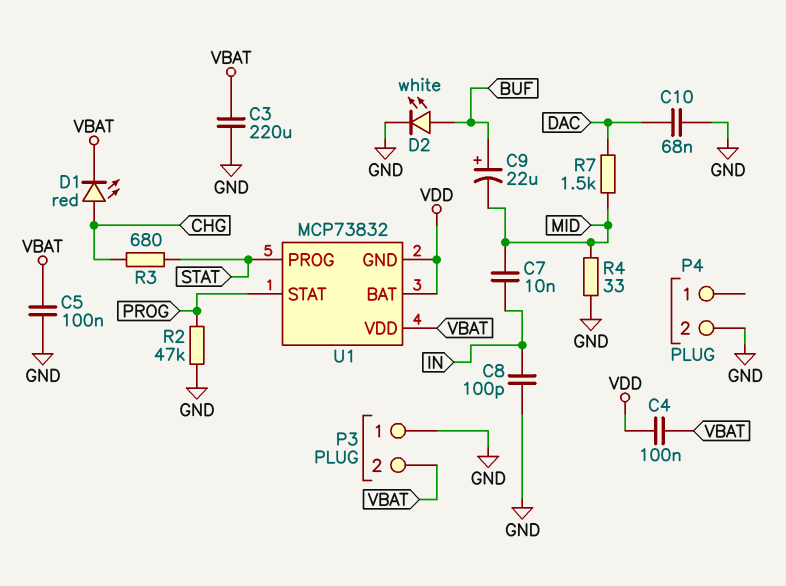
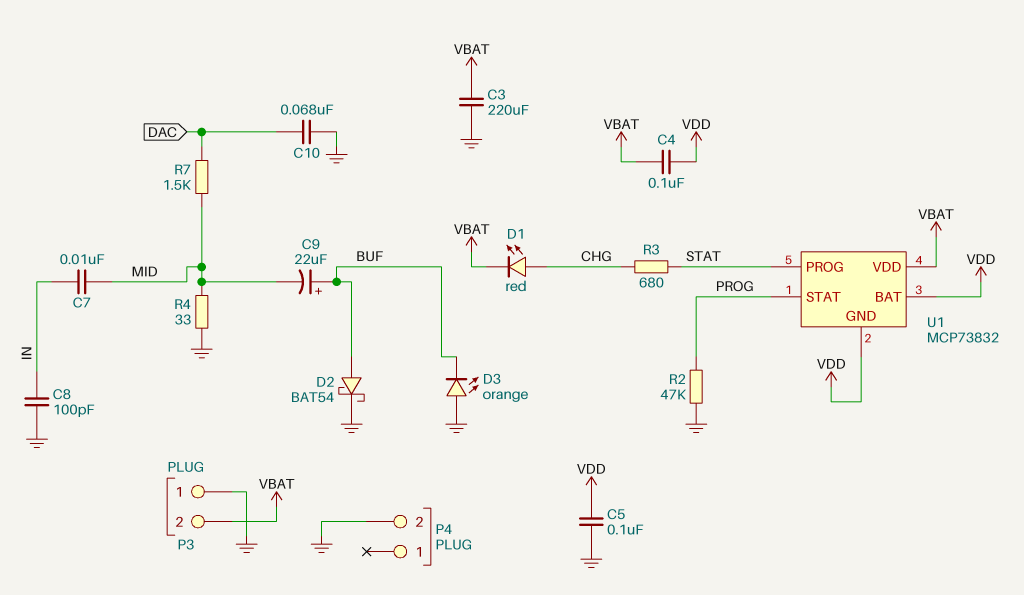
C5: 100nF (GND, VBAT) -> 100nF (GND, VDD)
D2: LED white (A BUF, K GND) -> schottky BAT54 (A BUF, K GND)
D3: none -> LED orange (A GND, K BUF)

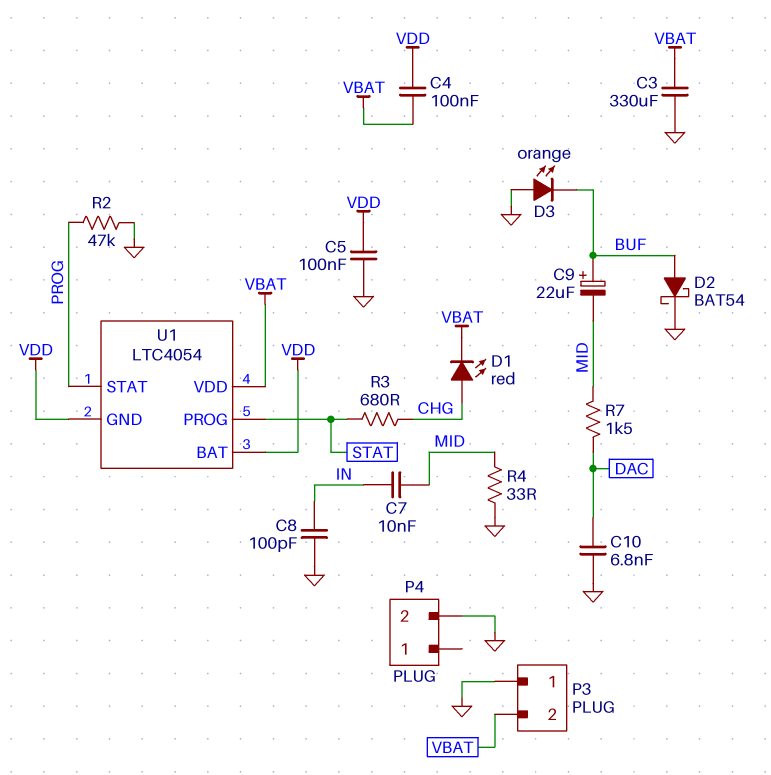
C3: 220uF (GND, VBAT) -> 330uF (GND, VBAT)
C10: 68nF (DAC, GND) -> 6.8nF (DAC, GND)
U1: MCP73832 -> LTC4054

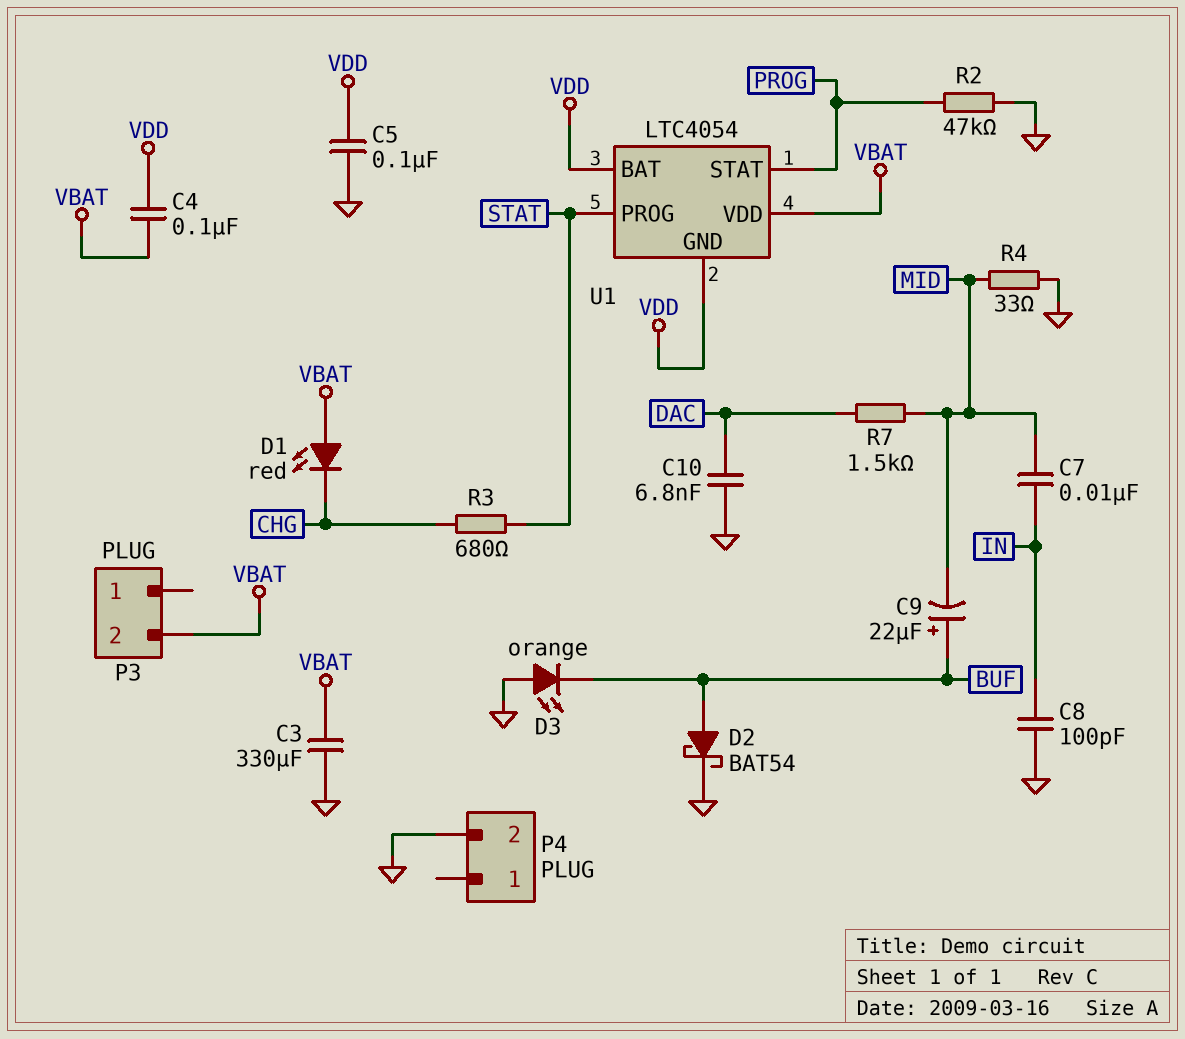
D1: LED red (A CHG, K VBAT) -> LED red (A VBAT, K CHG)
P3 pin 1: GND -> none

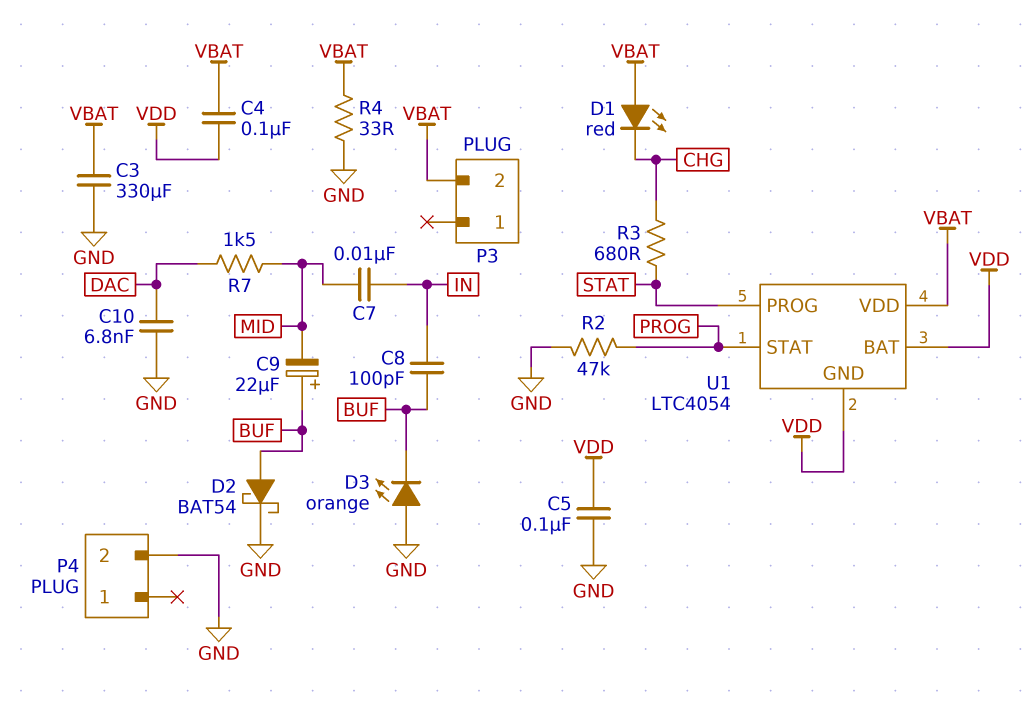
C8: 100pF (GND, IN) -> 100pF (BUF, IN)
R4: 33 (GND, MID) -> 33 (GND, VBAT)

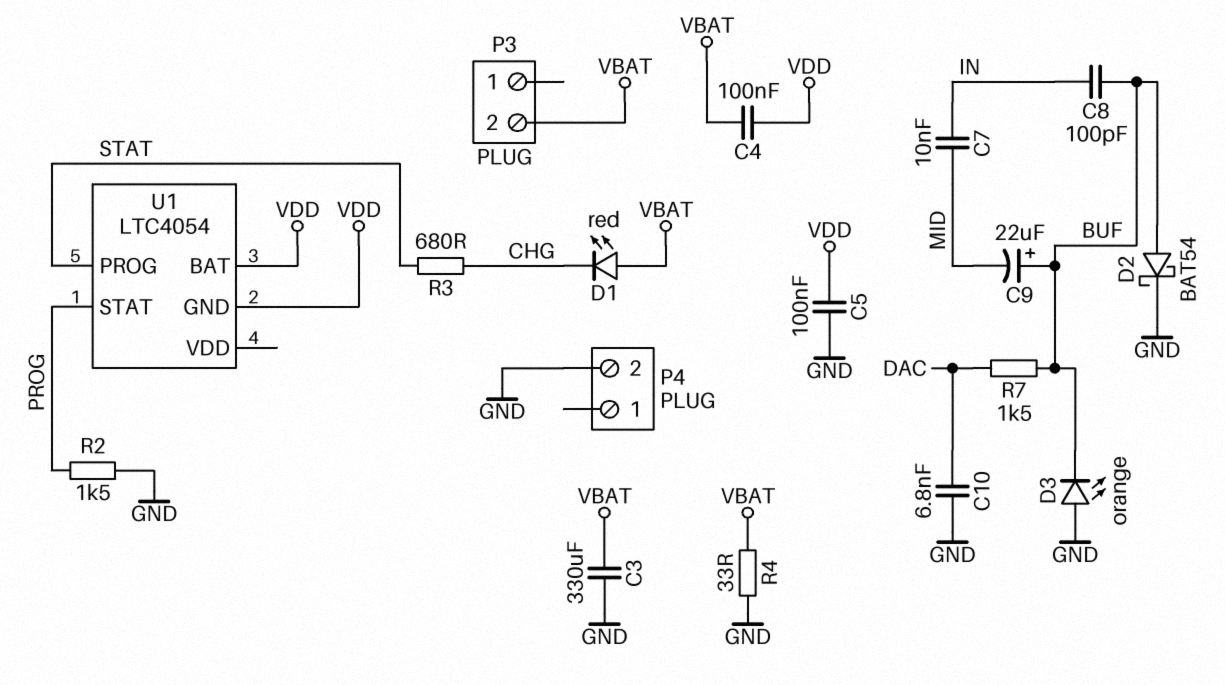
R2: 47k (GND, PROG) -> 1.5k (GND, PROG)
R7: 1.5k (DAC, MID) -> 1.5k (BUF, DAC)
U1 pin VDD: VBAT -> none

